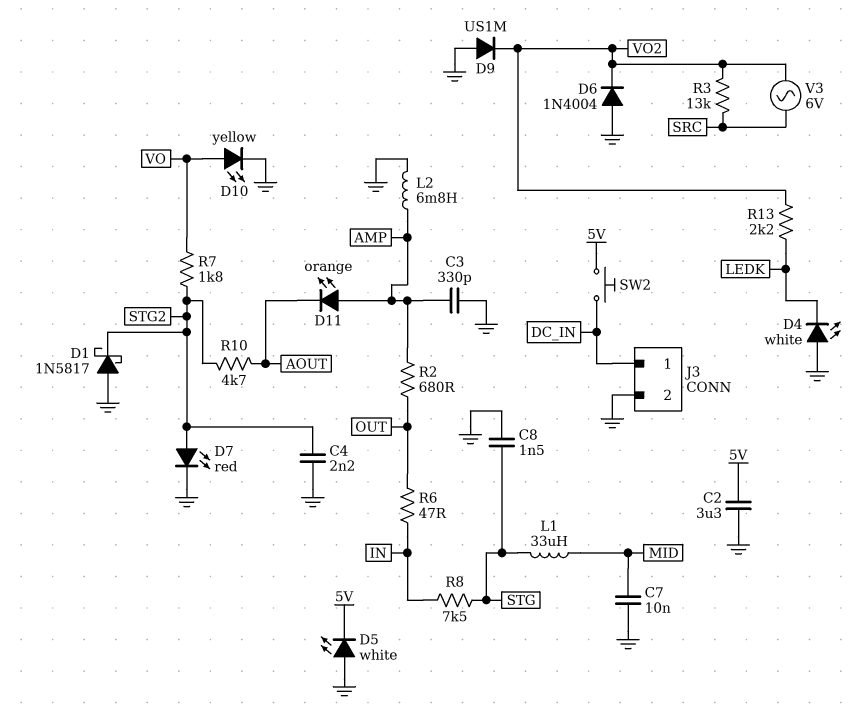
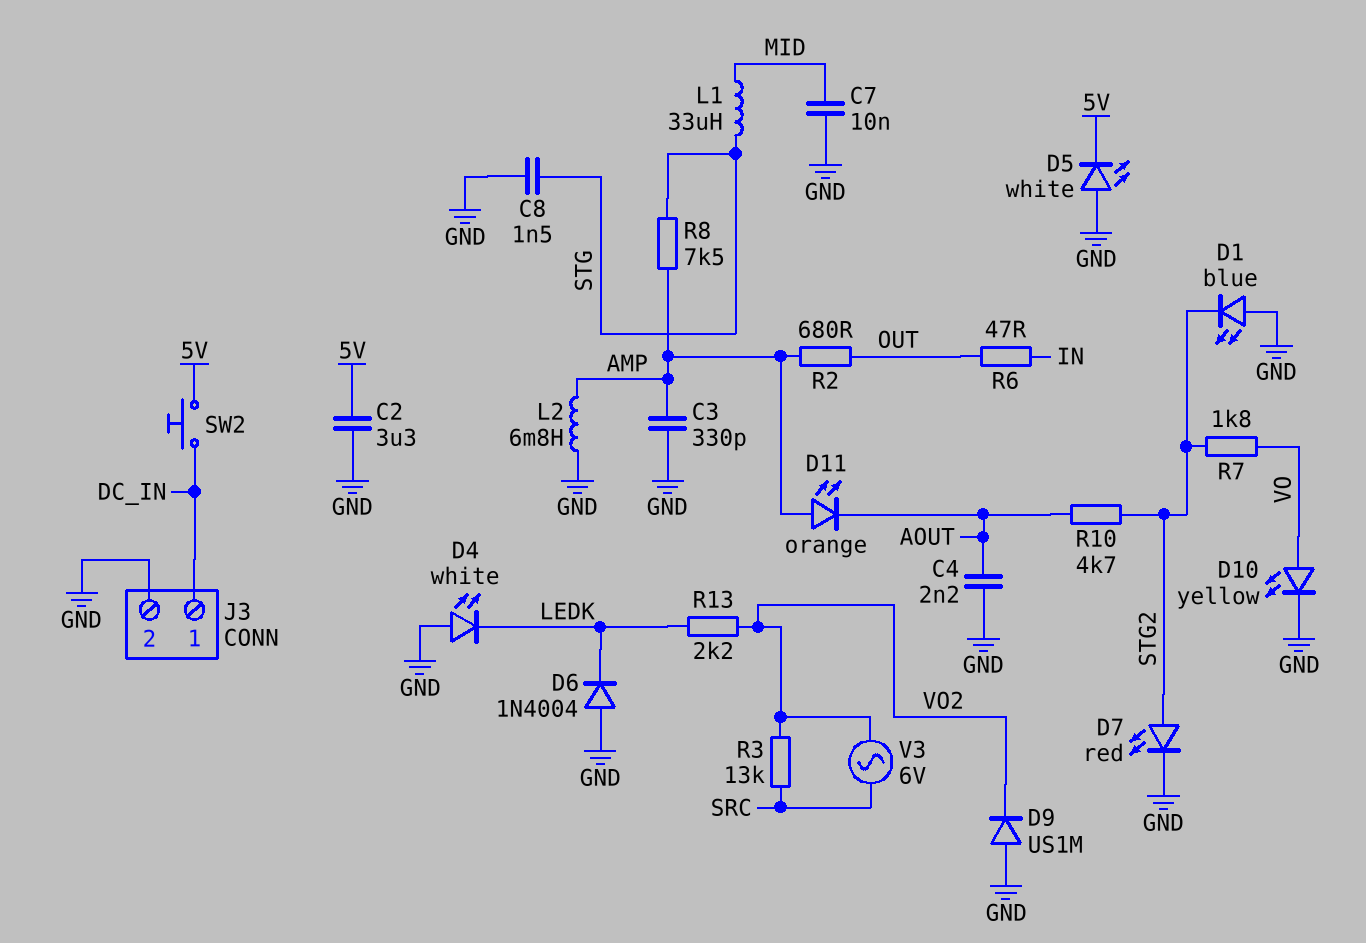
C4: 2.2nF (GND, STG2) -> 2.2nF (AOUT, GND)
D1: schottky 1N5817 (A GND, K STG2) -> LED blue (A GND, K STG2)
D6: diode 1N4004 (A GND, K VO2) -> diode 1N4004 (A GND, K LEDK)
R8: 7.5k (IN, STG) -> 7.5k (AMP, STG)

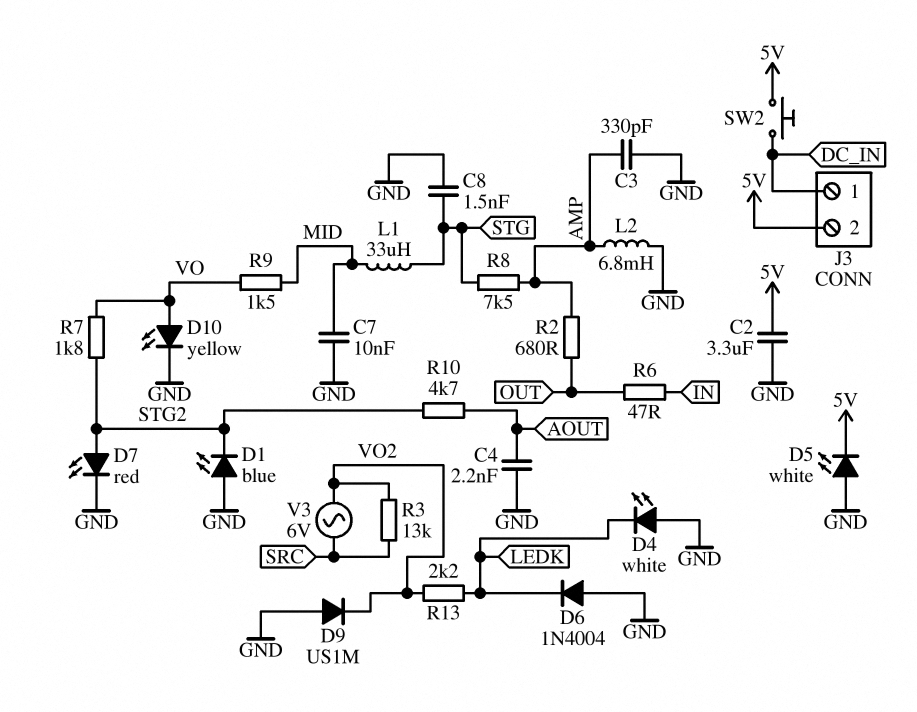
D11: LED orange (A AMP, K AOUT) -> none
J3 pin 2: GND -> 5V
R9: none -> 1.5k (MID, VO)

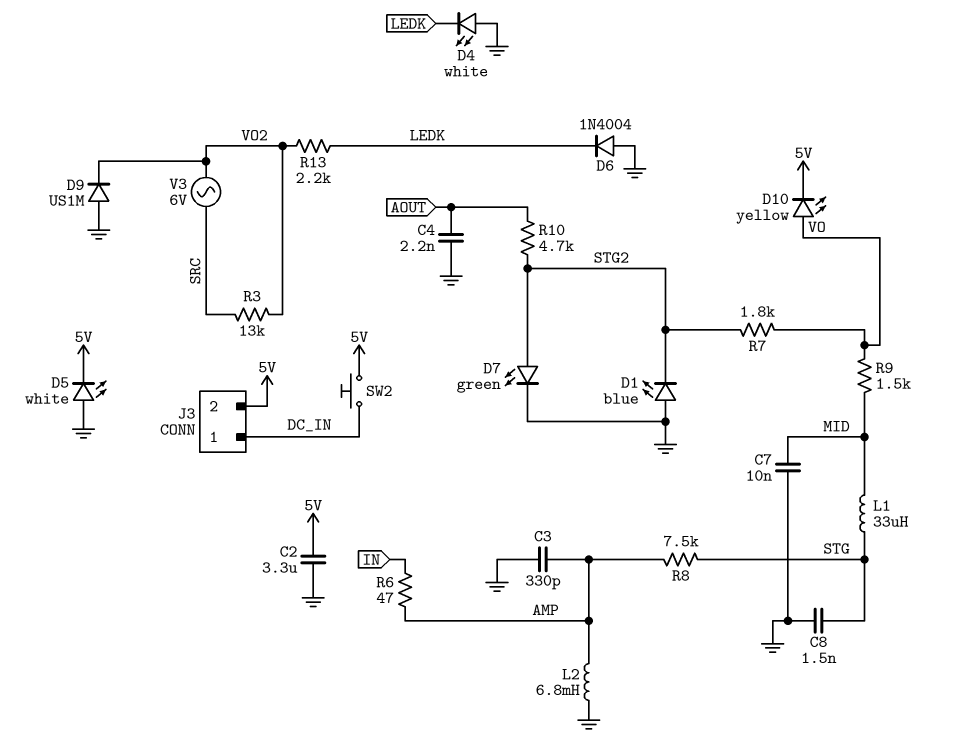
D7: LED red (A STG2, K GND) -> LED green (A STG2, K GND)
D10: LED yellow (A VO, K GND) -> LED yellow (A VO, K 5V)
R2: 680 (AMP, OUT) -> none
R6: 47 (IN, OUT) -> 47 (AMP, IN)

